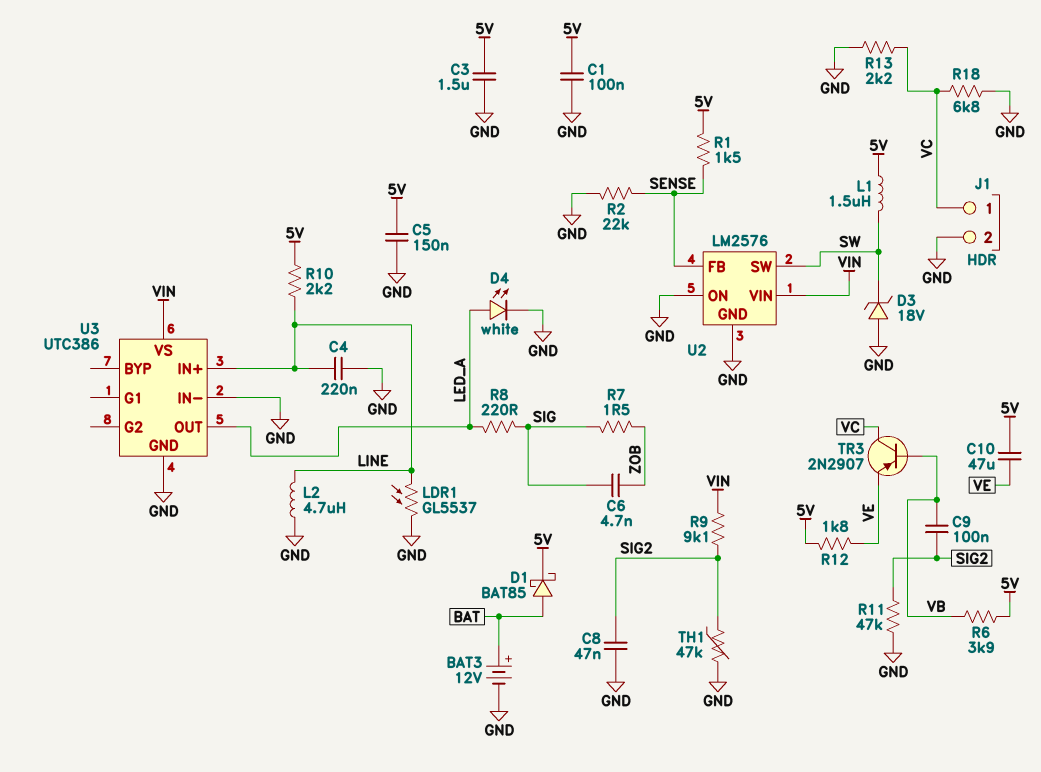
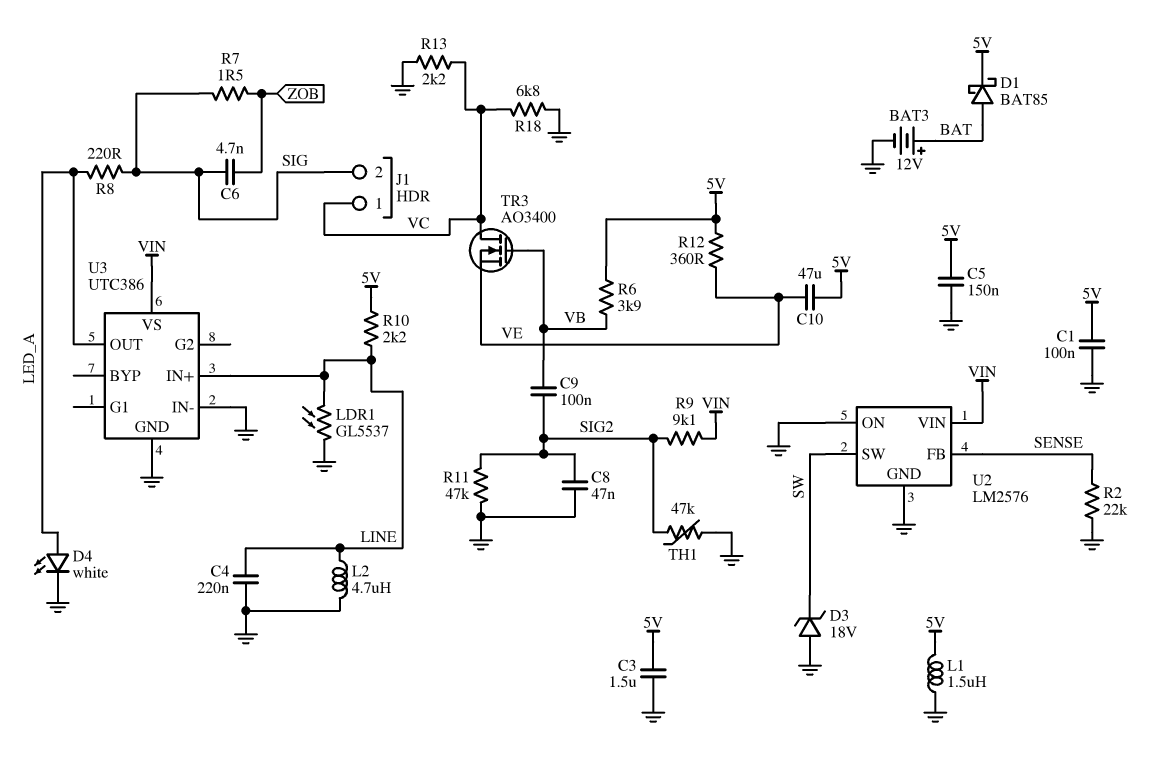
J1 pin 2: GND -> SIG
L1: 1.5uH (5V, SW) -> 1.5uH (5V, GND)
R1: 1.5k (5V, SENSE) -> none
R12: 1.8k (5V, VE) -> 360 (5V, VE)
TR3: PNP 2N2907 (B VB, C VC, E VE) -> NMOS AO3400 (G VB, D VC, S VE)

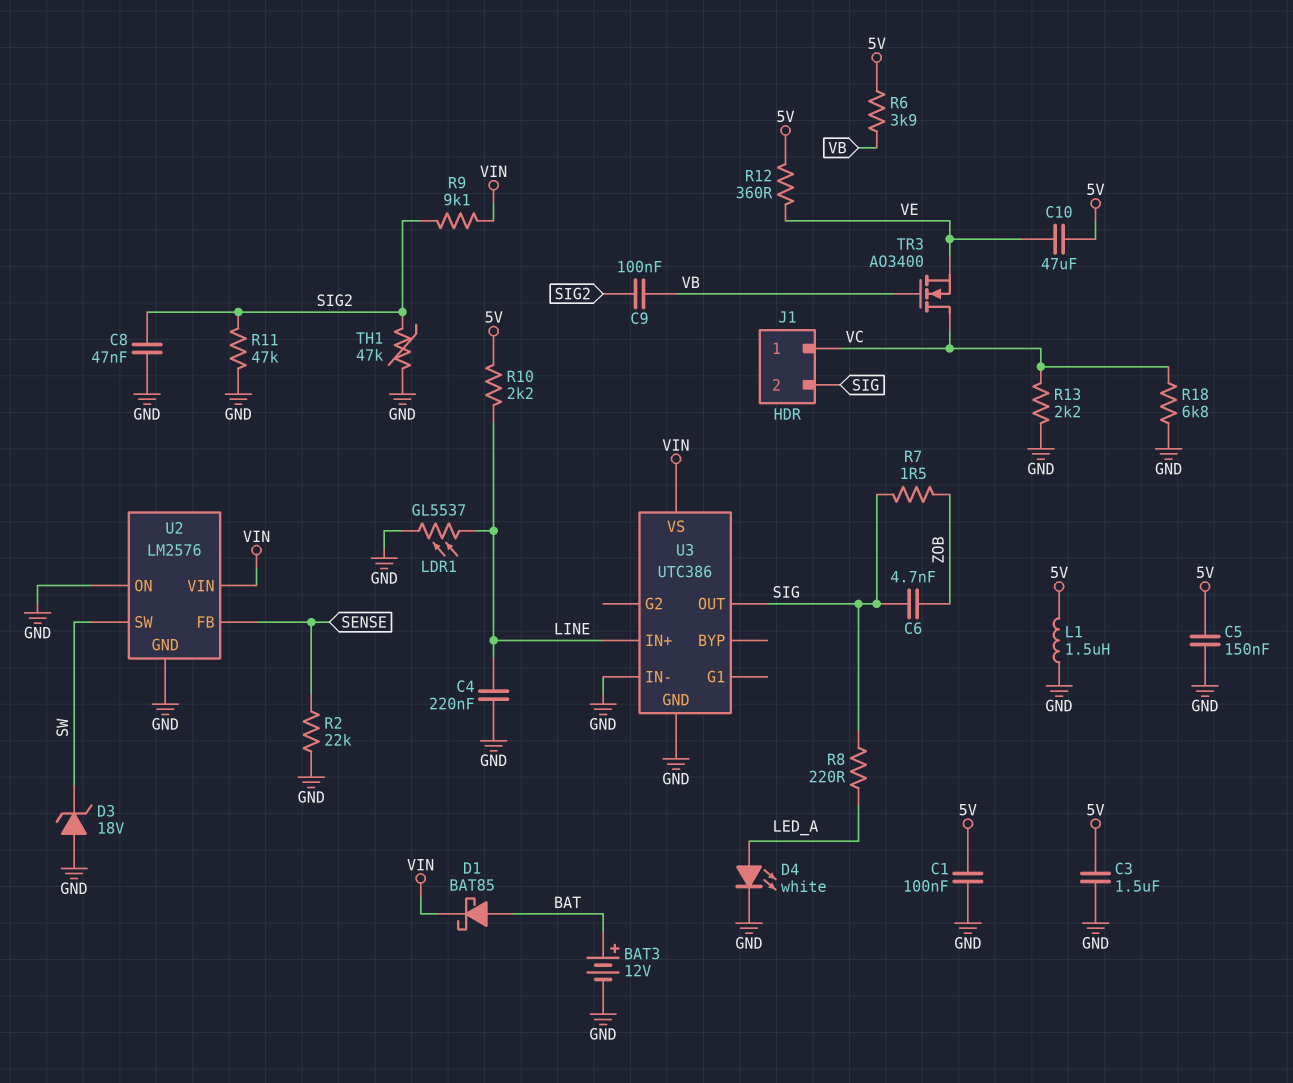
D1: schottky BAT85 (A BAT, K 5V) -> schottky BAT85 (A BAT, K VIN)
L2: 4.7uH (GND, LINE) -> none
U3 pin OUT: LED_A -> SIG

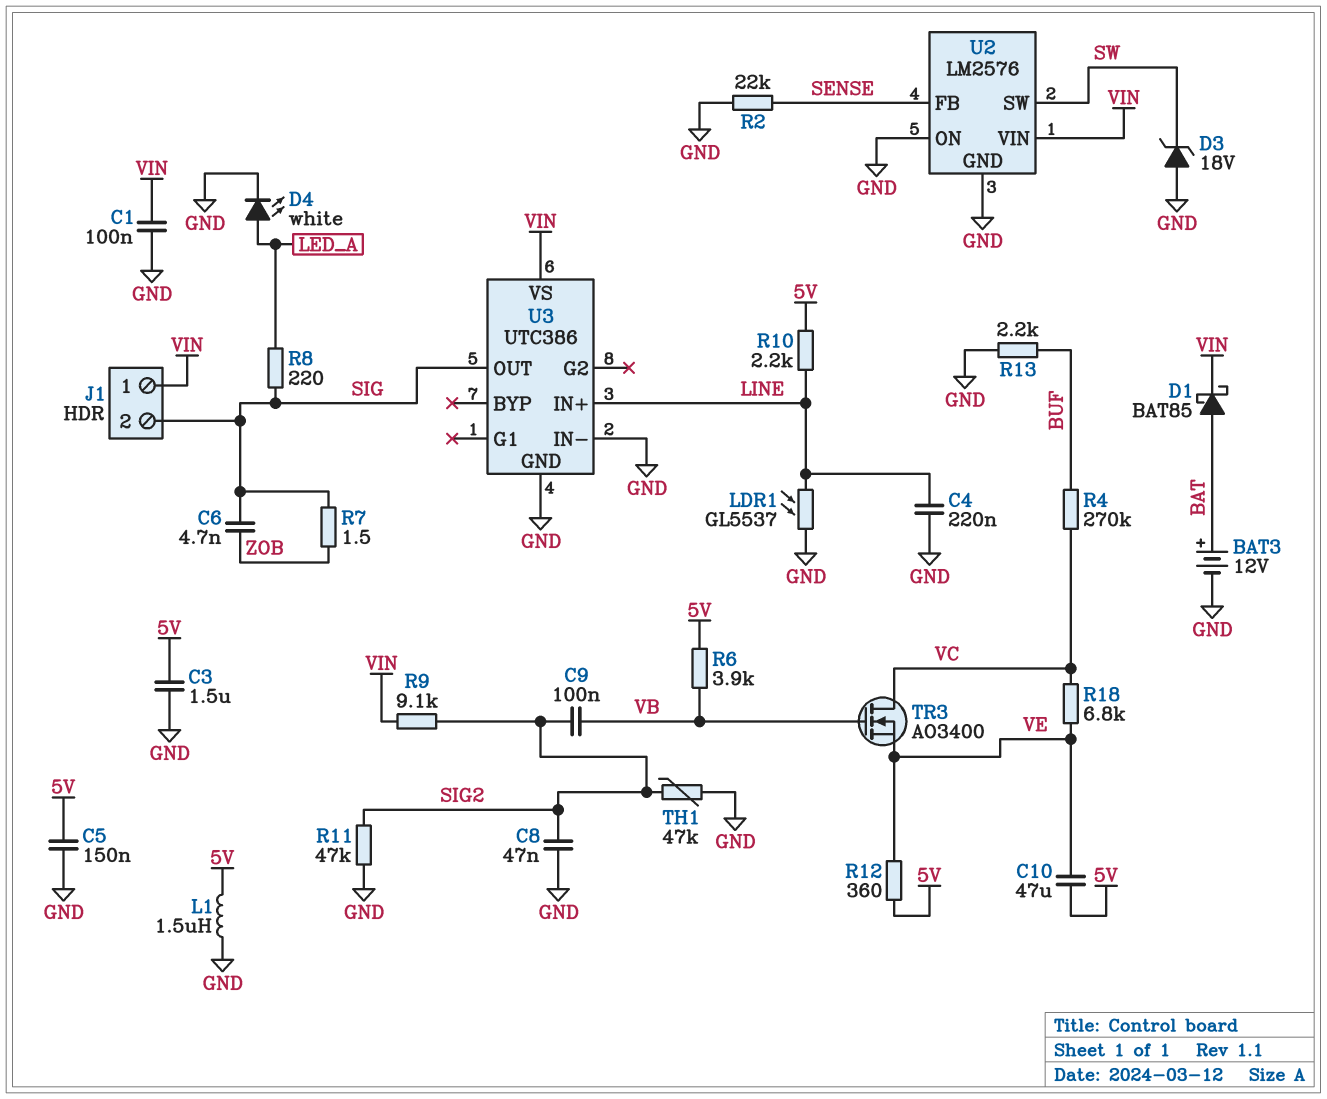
C1: 100nF (5V, GND) -> 100nF (GND, VIN)
J1 pin 1: VC -> VIN
R4: none -> 270k (BUF, VC)
R13: 2.2k (GND, VC) -> 2.2k (BUF, GND)
R18: 6.8k (GND, VC) -> 6.8k (VC, VE)

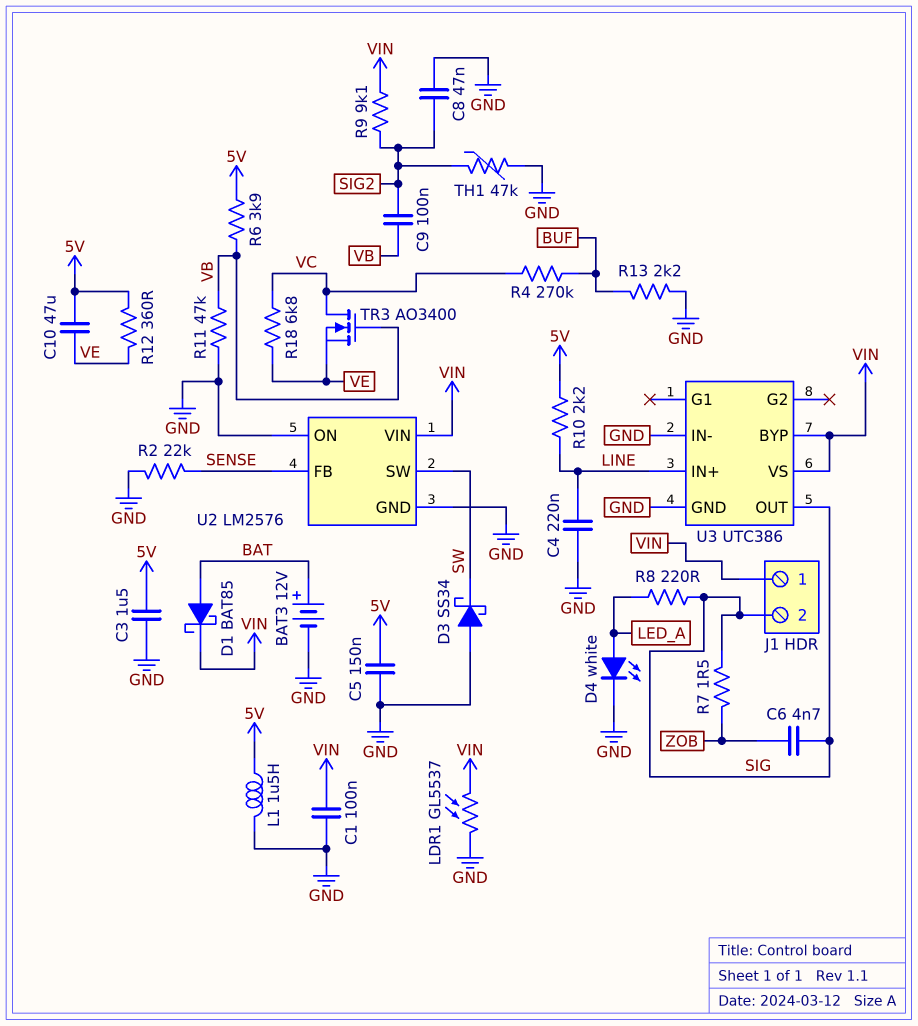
D3: zener 18V (A GND, K SW) -> schottky SS34 (A GND, K SW)
LDR1: GL5537 (GND, LINE) -> GL5537 (GND, VIN)
R11: 47k (GND, SIG2) -> 47k (GND, VB)
U3 pin BYP: none -> VIN

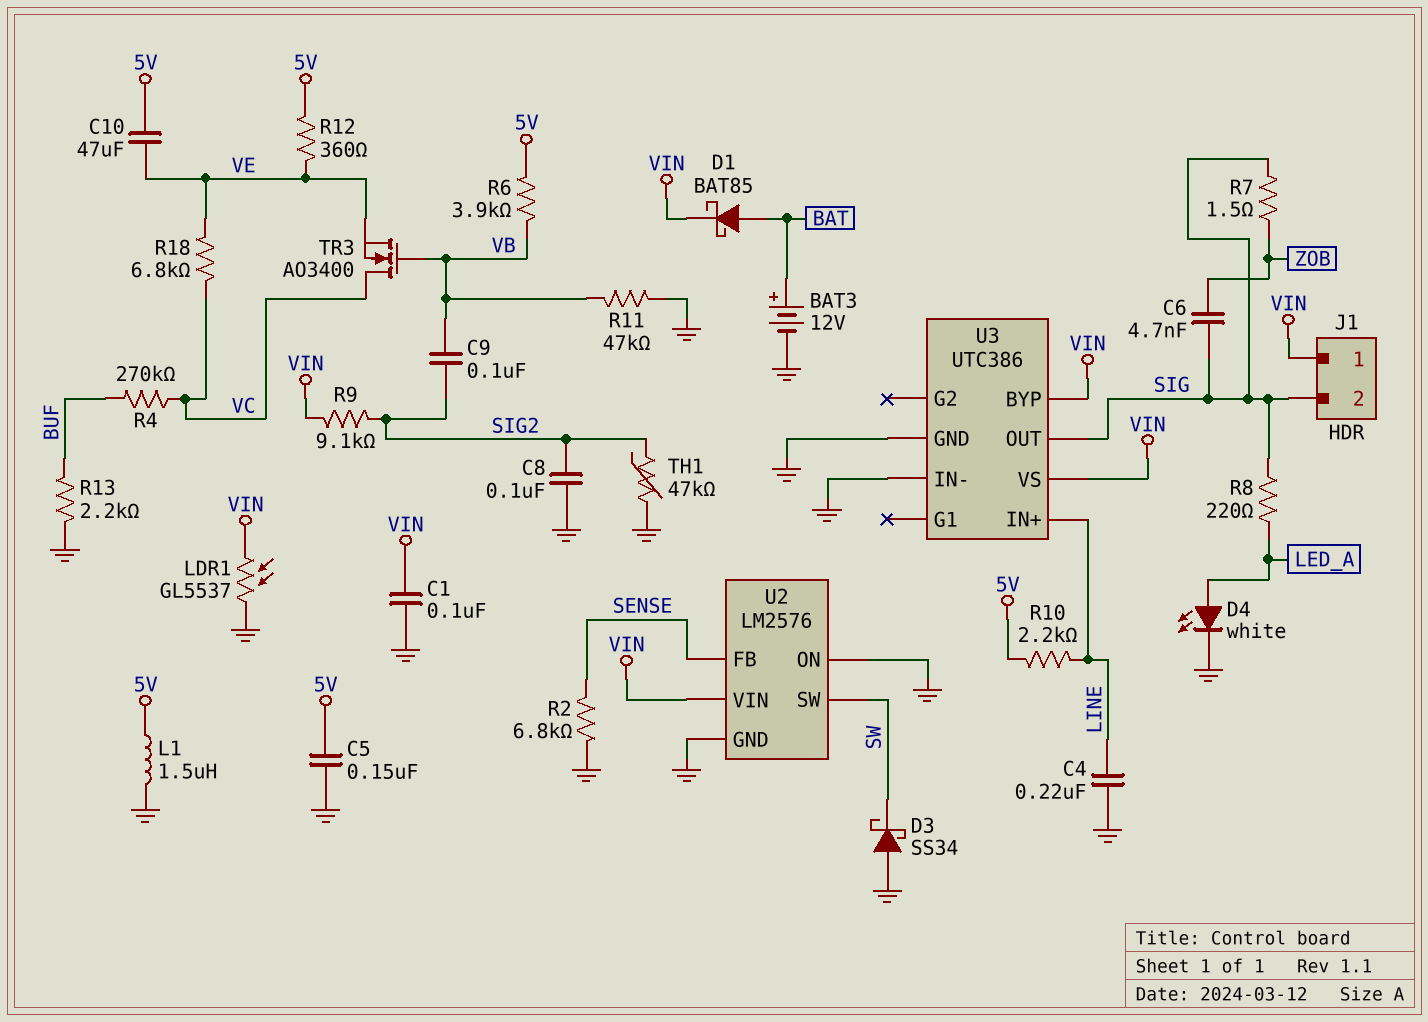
C3: 1.5uF (5V, GND) -> none
C8: 47nF (GND, SIG2) -> 100nF (GND, SIG2)
R2: 22k (GND, SENSE) -> 6.8k (GND, SENSE)

